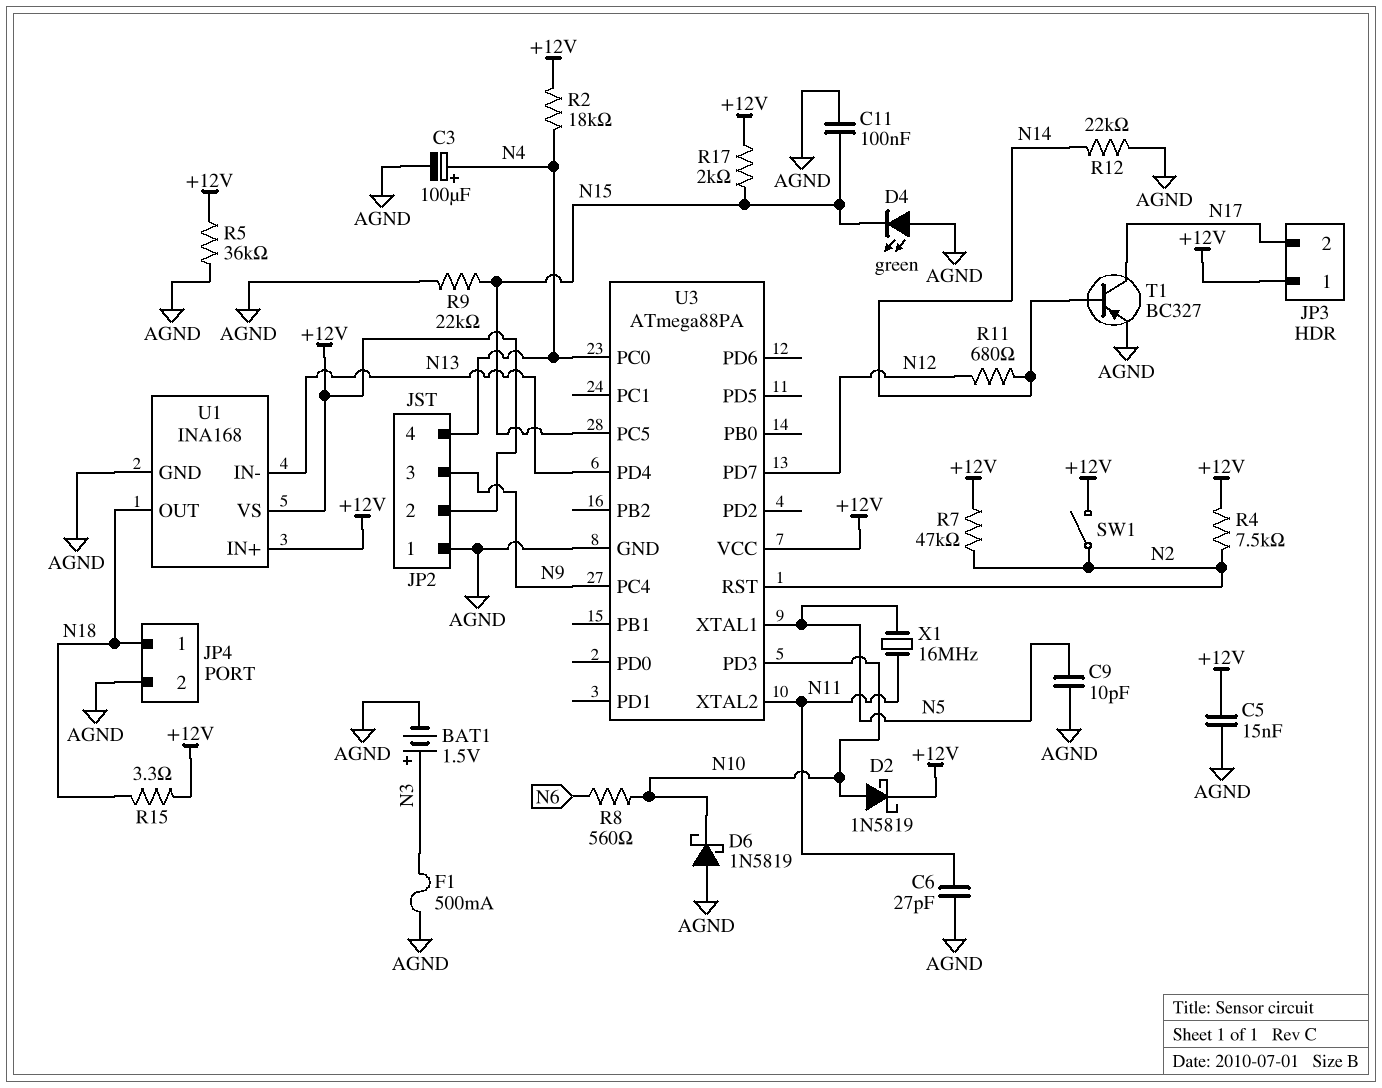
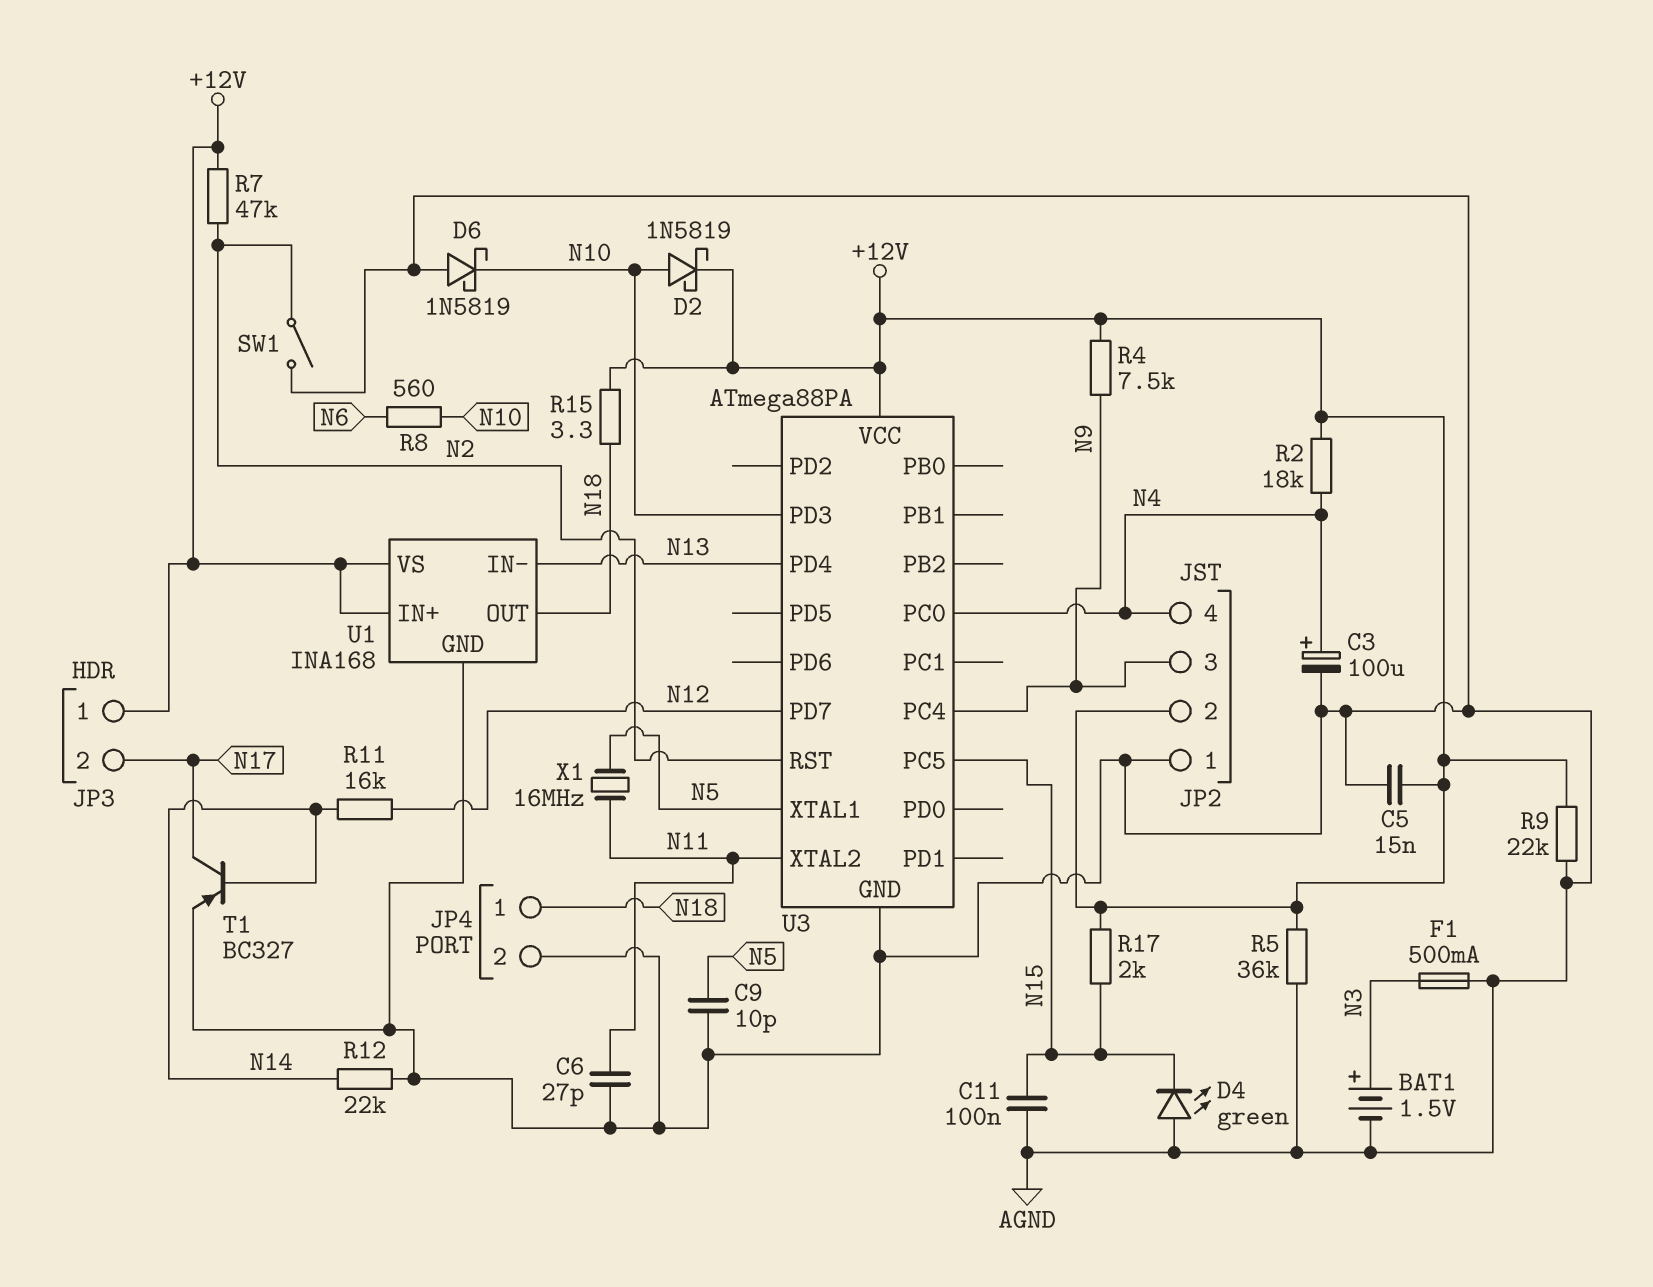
R4: 7.5k (+12V, N2) -> 7.5k (+12V, N9)
R9: 22k (AGND, N15) -> 22k (+12V, AGND)
R11: 680 (N12, N14) -> 16k (N12, N14)
SW1: switch (+12V, N2) -> switch (AGND, N2)

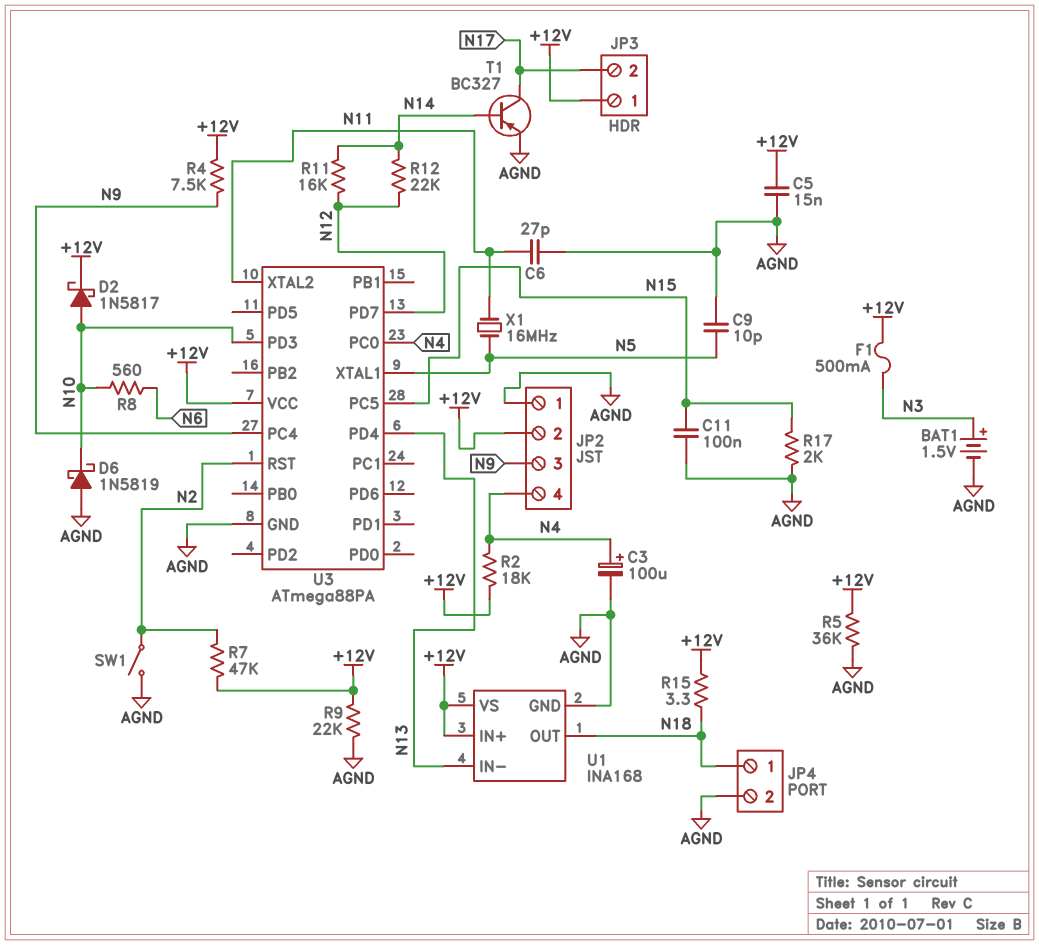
D2: schottky 1N5819 (A N10, K +12V) -> schottky 1N5817 (A N10, K +12V)
D4: LED green (A AGND, K N15) -> none
F1: 500mA (AGND, N3) -> 500mA (+12V, N3)
R12: 22k (AGND, N14) -> 22k (N12, N14)
R17: 2k (+12V, N15) -> 2k (AGND, N15)

